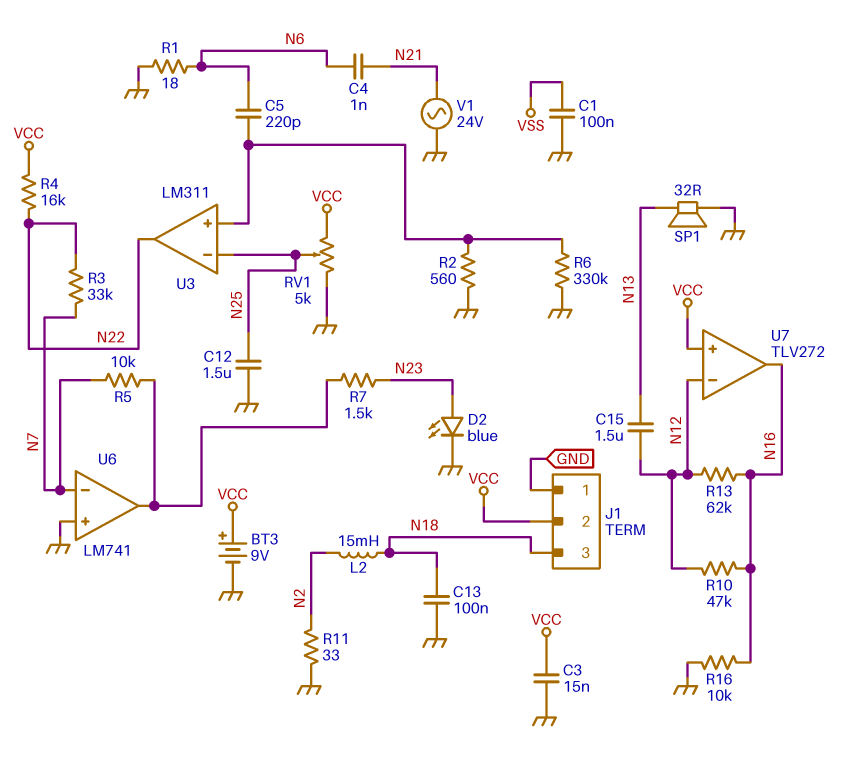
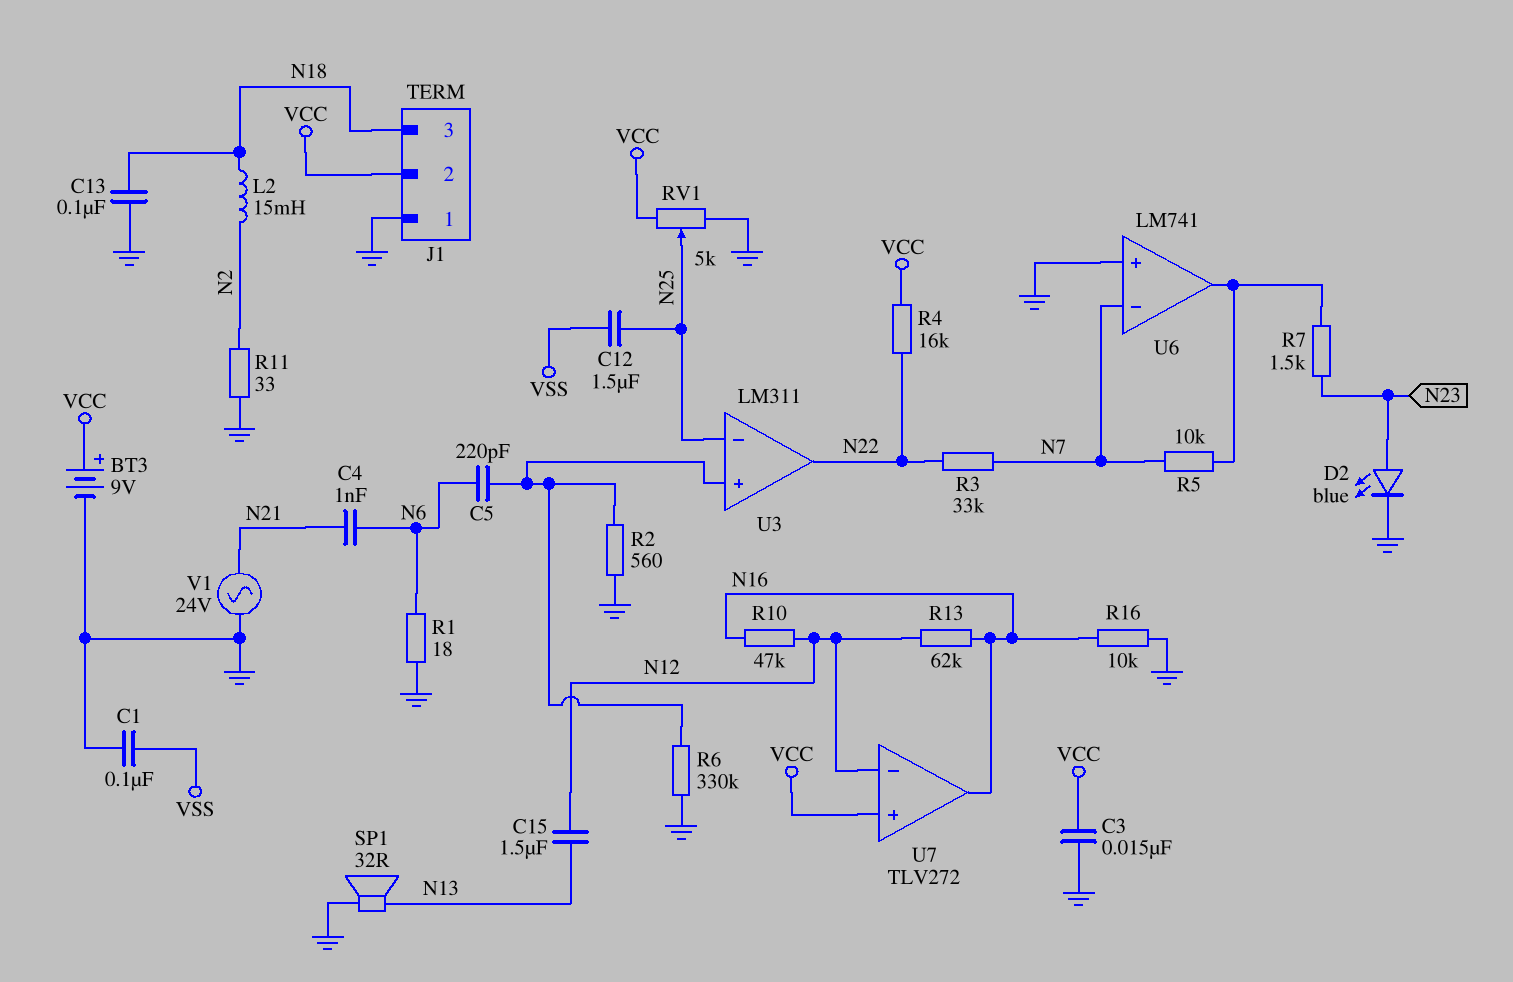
C12: 1.5uF (GND, N25) -> 1.5uF (N25, VSS)

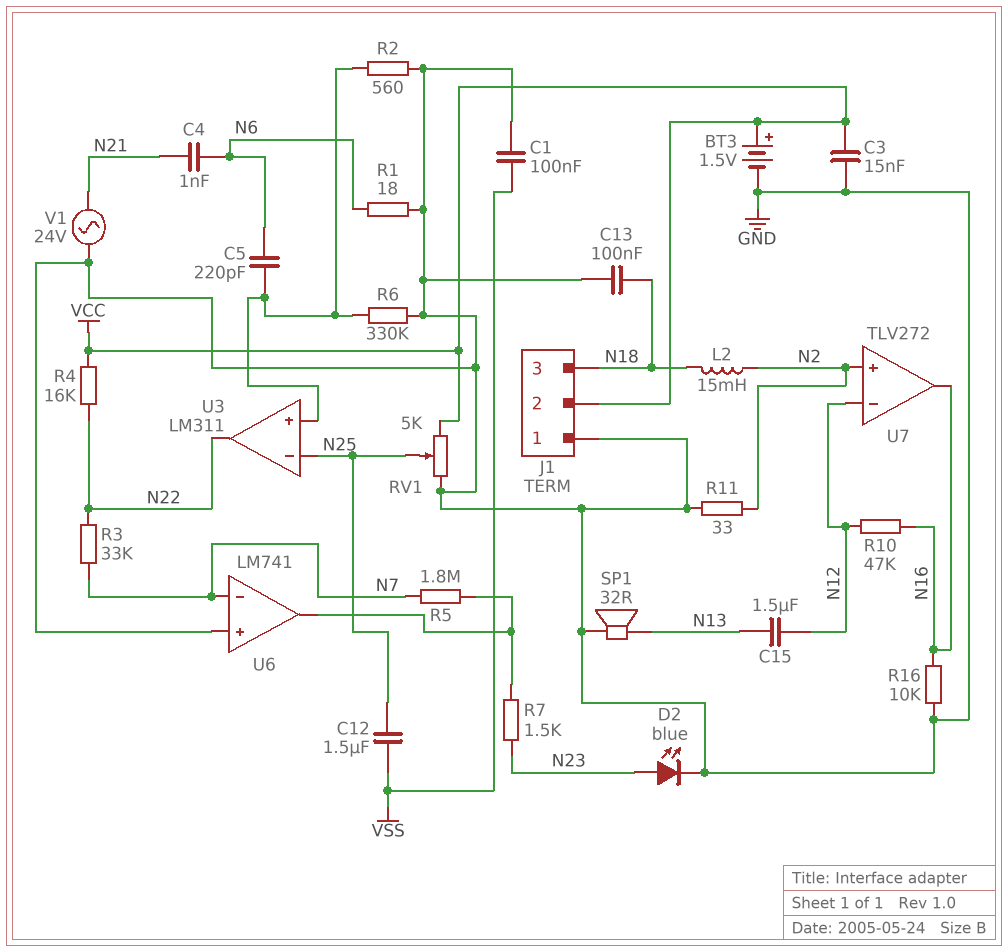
BT3: 9V (plus VCC, minus GND) -> 1.5V (plus VCC, minus GND)
R5: 10k (N7, U6/out) -> 1.8M (N7, U6/out)
R13: 62k (N12, N16) -> none
U7 pin in+: VCC -> N2

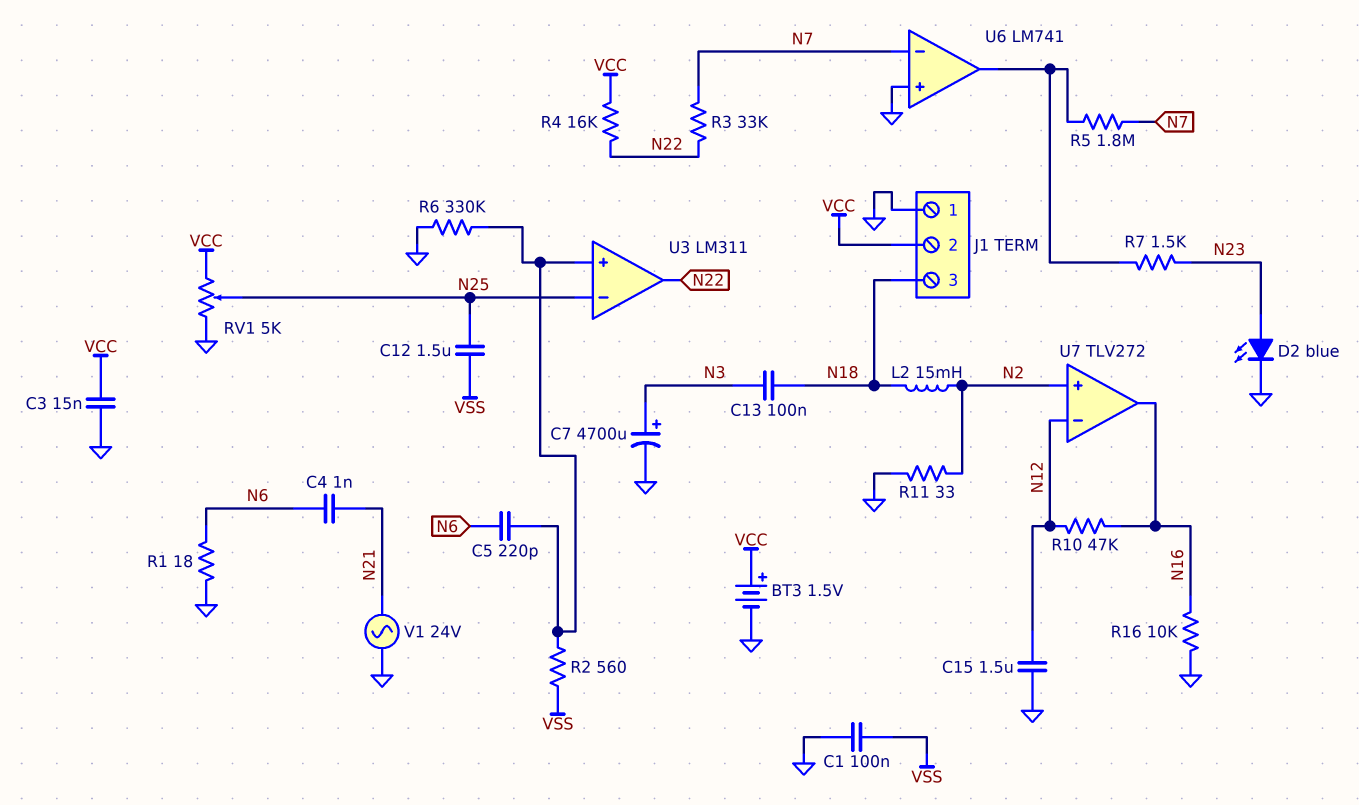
C7: none -> 4700uF (plus N3, minus GND)
C13: 100nF (GND, N18) -> 100nF (N3, N18)
C15: 1.5uF (N12, N13) -> 1.5uF (GND, N12)
R2: 560 (GND, U3/in+) -> 560 (U3/in+, VSS)
SP1: speaker 32R (GND, N13) -> none

